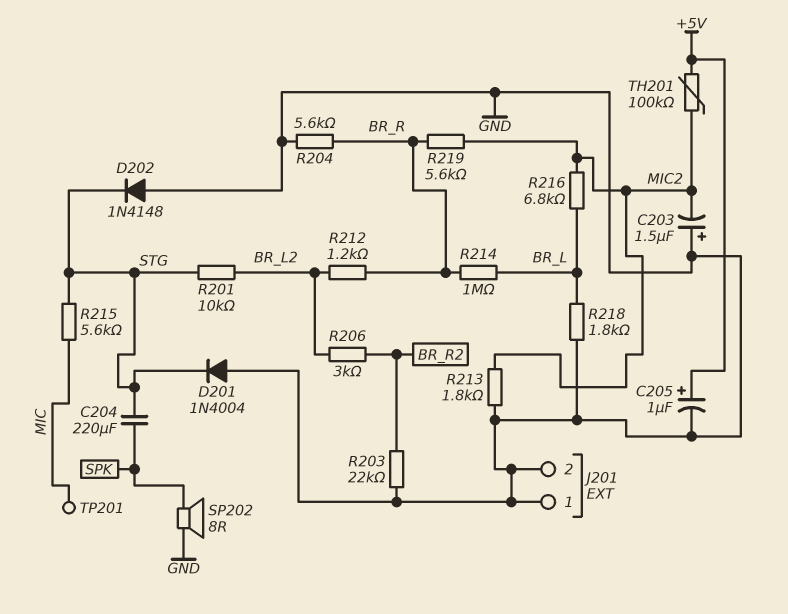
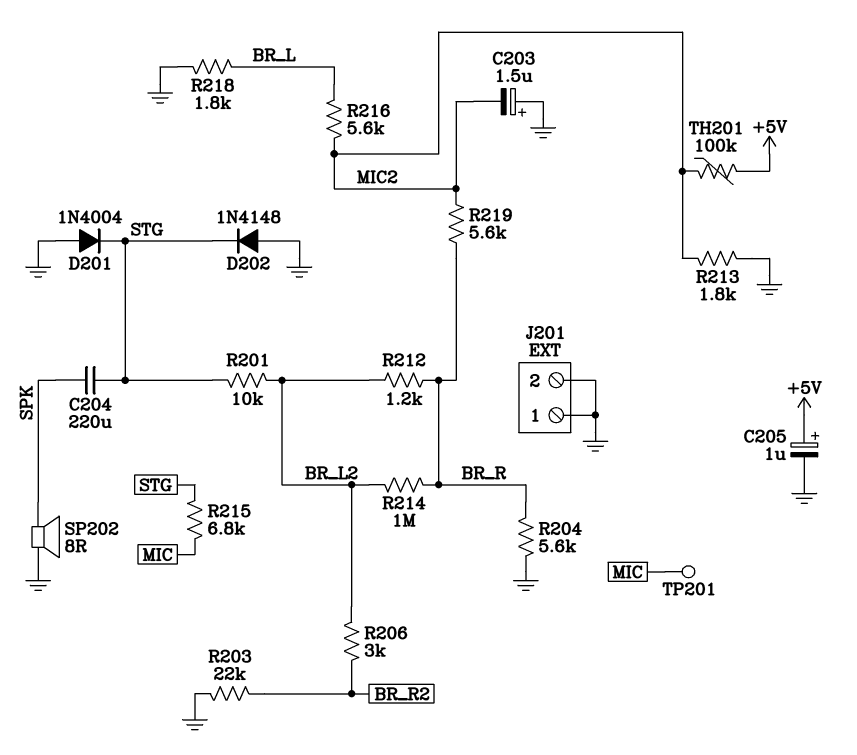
R214: 1M (BR_L, BR_R) -> 1M (BR_L2, BR_R)
R215: 5.6k (MIC, STG) -> 6.8k (MIC, STG)
R216: 6.8k (BR_L, MIC2) -> 5.6k (BR_L, MIC2)

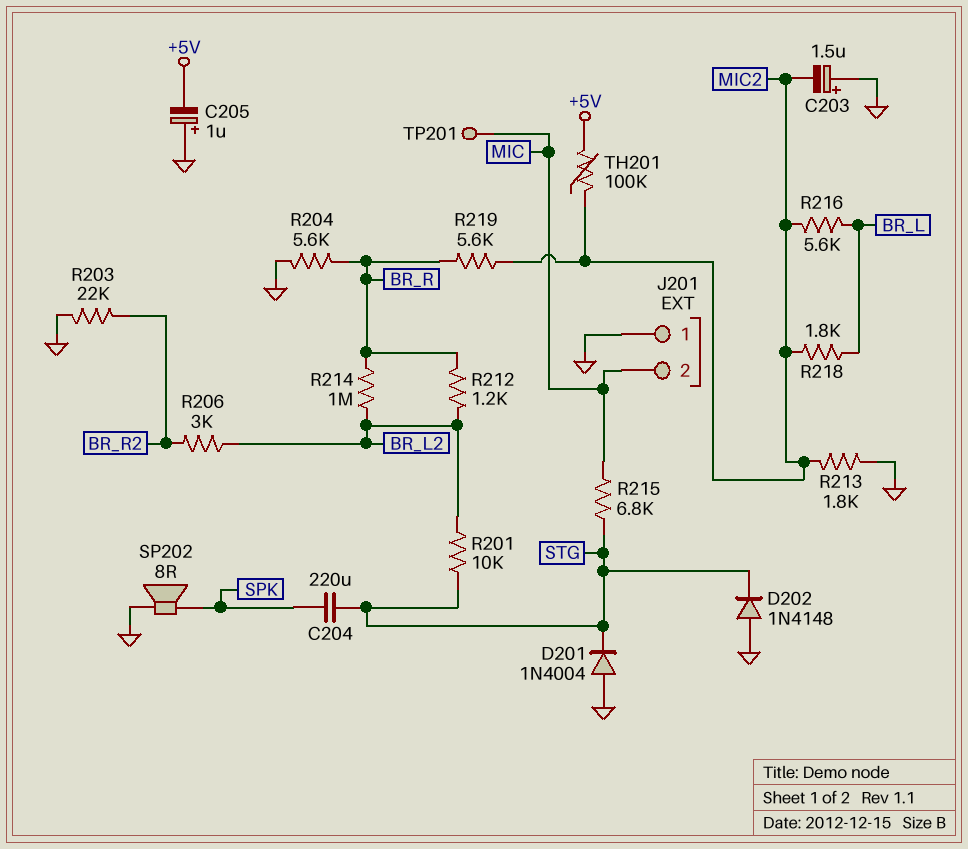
C205: 1uF (plus +5V, minus GND) -> 1uF (plus GND, minus +5V)
J201 pin 2: GND -> MIC
R218: 1.8k (BR_L, GND) -> 1.8k (BR_L, MIC2)

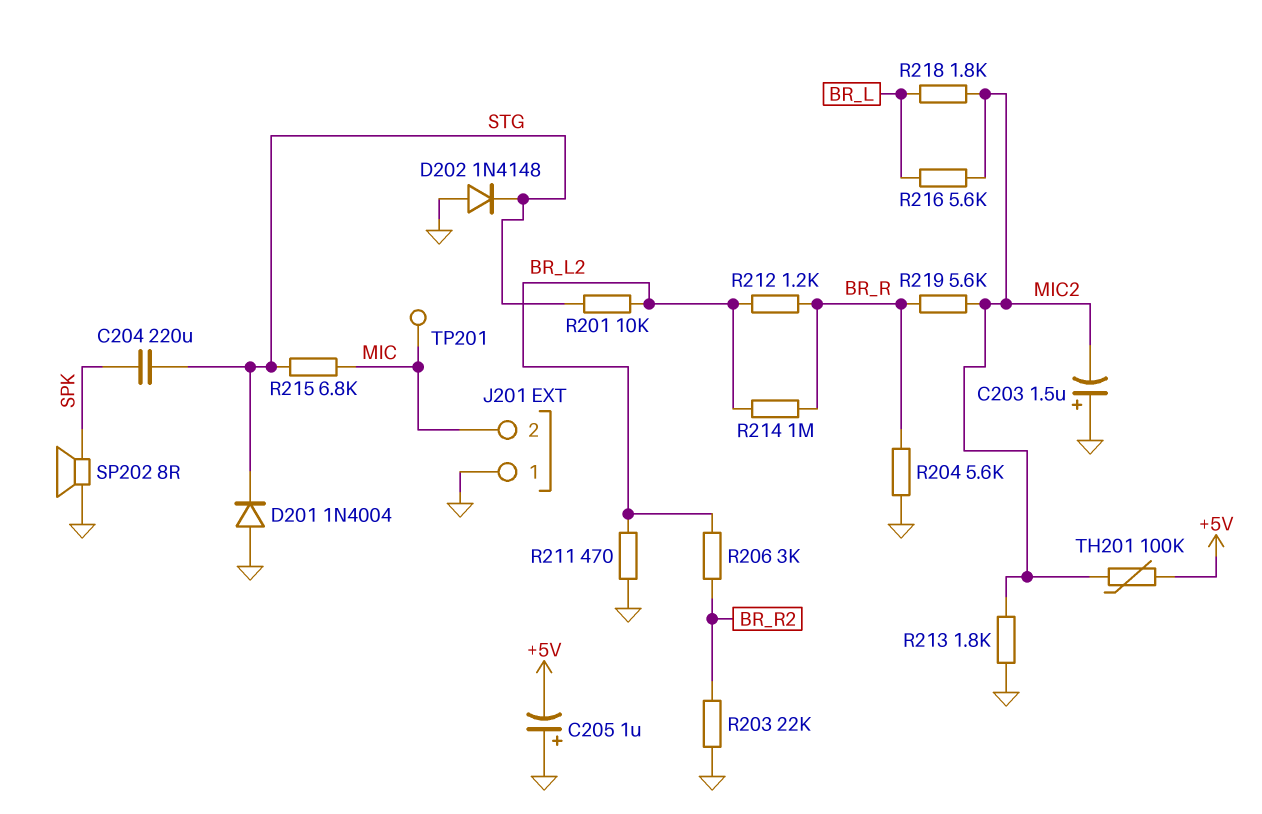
R211: none -> 470 (BR_L2, GND)

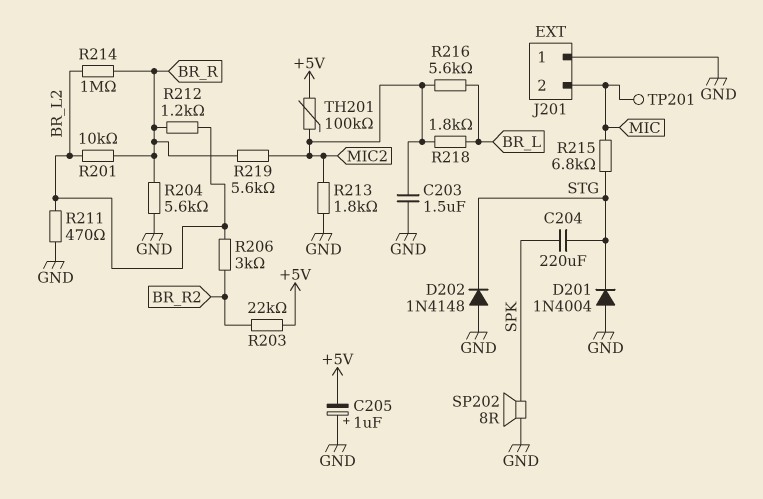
C203: 1.5uF (plus GND, minus MIC2) -> 1.5uF (GND, MIC2)
R201: 10k (BR_L2, STG) -> 10k (BR_L2, BR_R)
R203: 22k (BR_R2, GND) -> 22k (+5V, BR_R2)

